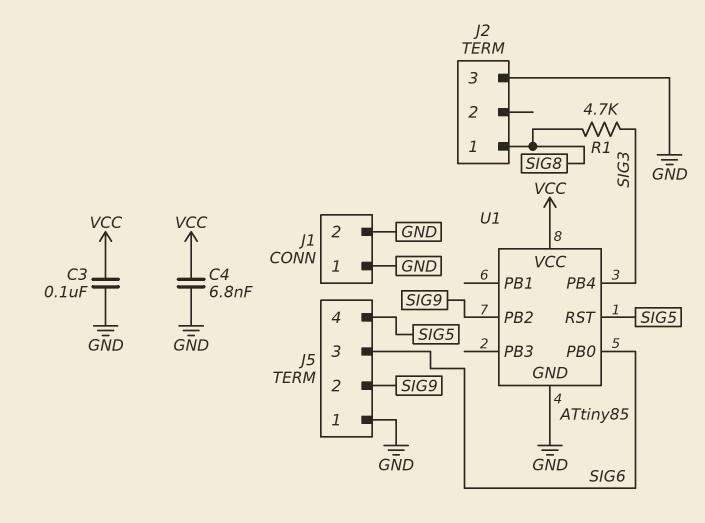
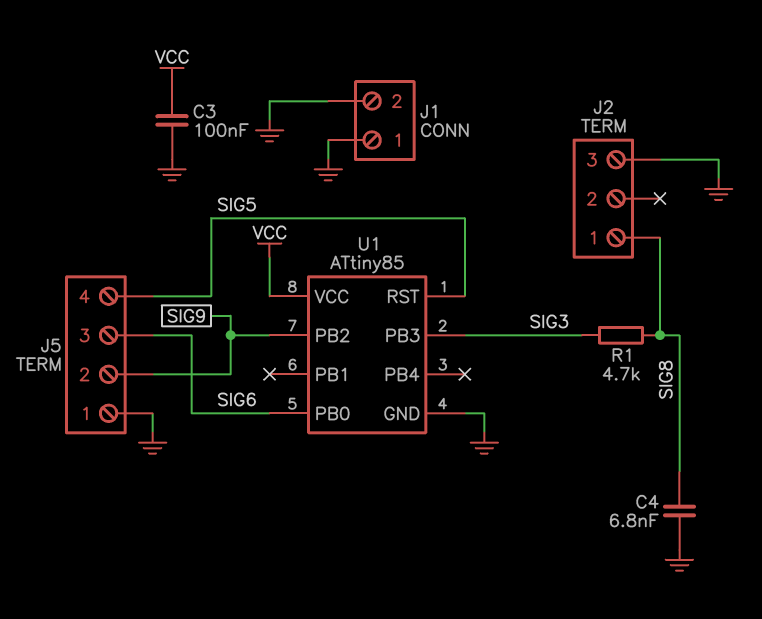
C4: 6.8nF (GND, VCC) -> 6.8nF (GND, SIG8)
U1 pin PB3: none -> SIG3
U1 pin PB4: SIG3 -> none

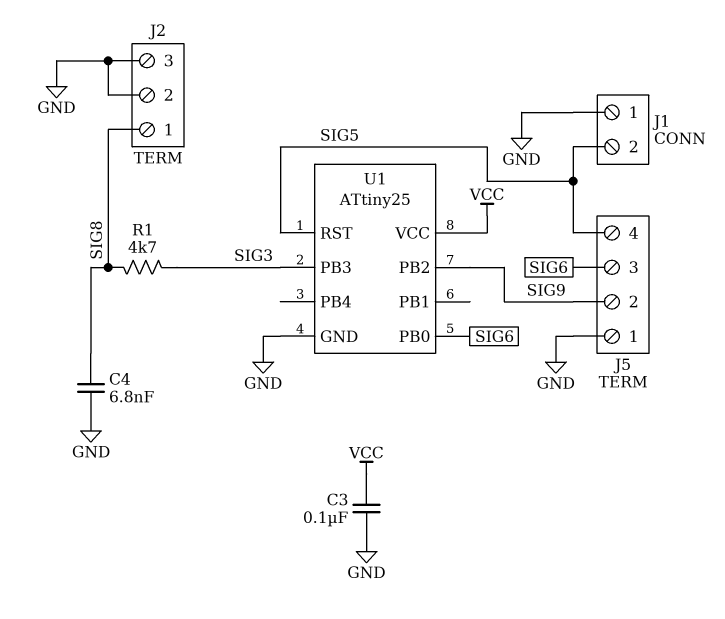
J1 pin 2: GND -> SIG5
J2 pin 2: none -> GND
U1: ATtiny85 -> ATtiny25

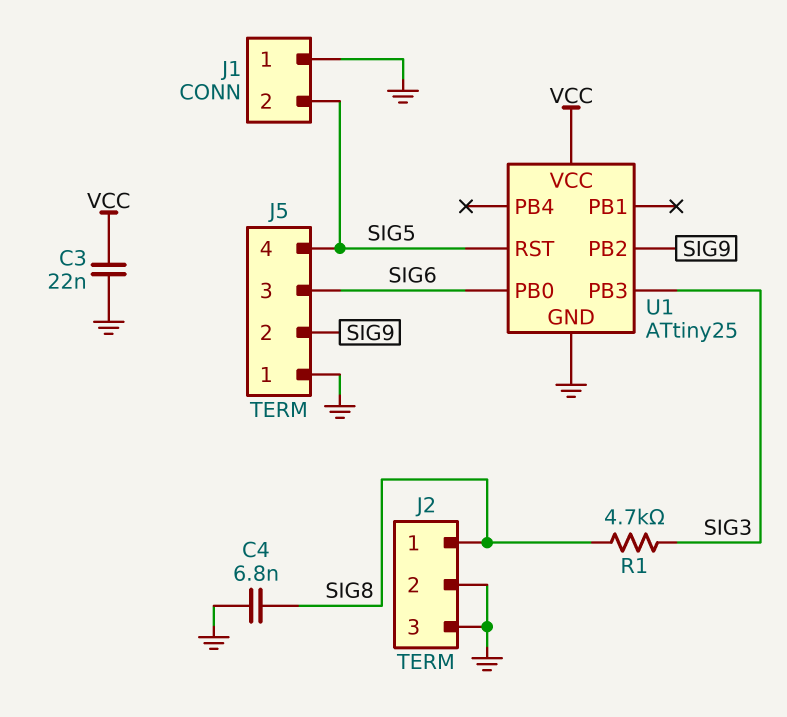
C3: 100nF (GND, VCC) -> 22nF (GND, VCC)

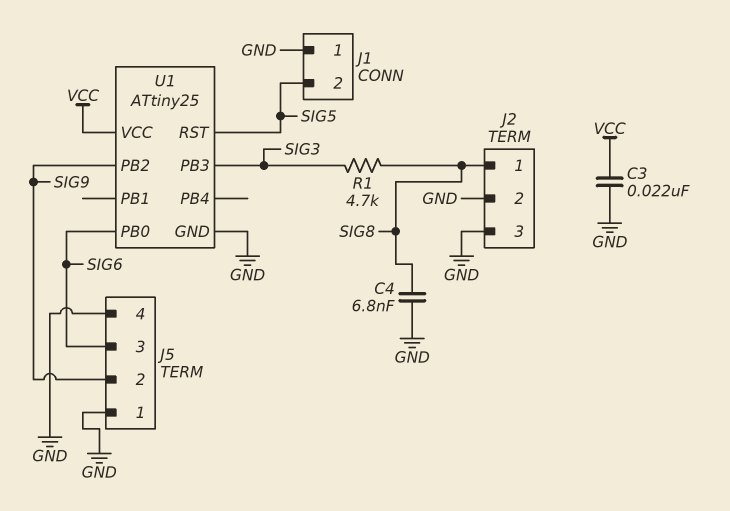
J5 pin 4: SIG5 -> GND

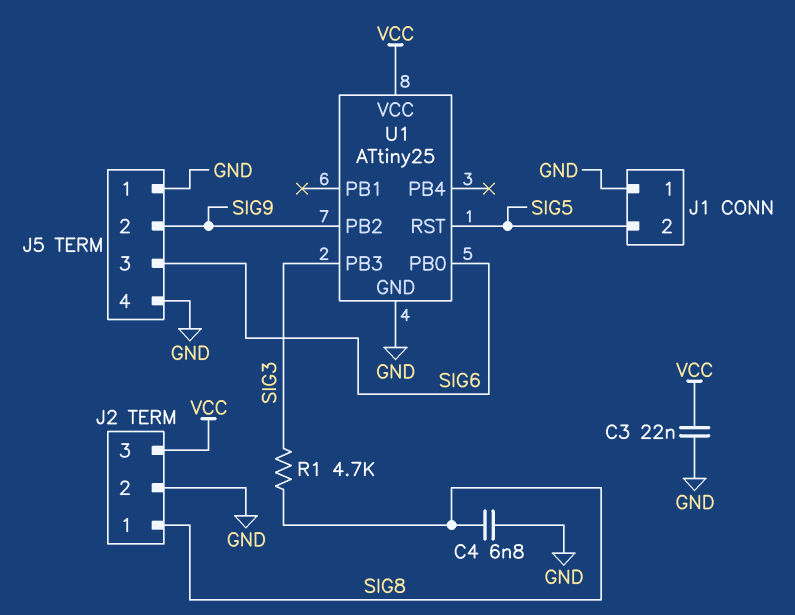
J2 pin 3: GND -> VCC

